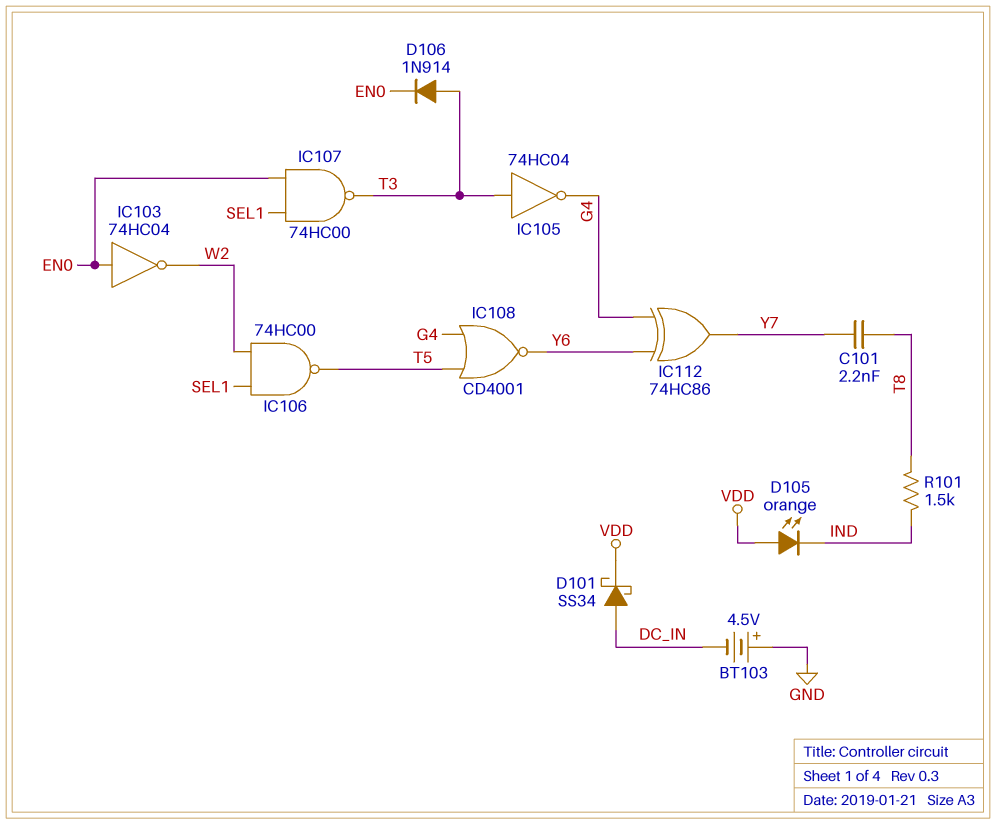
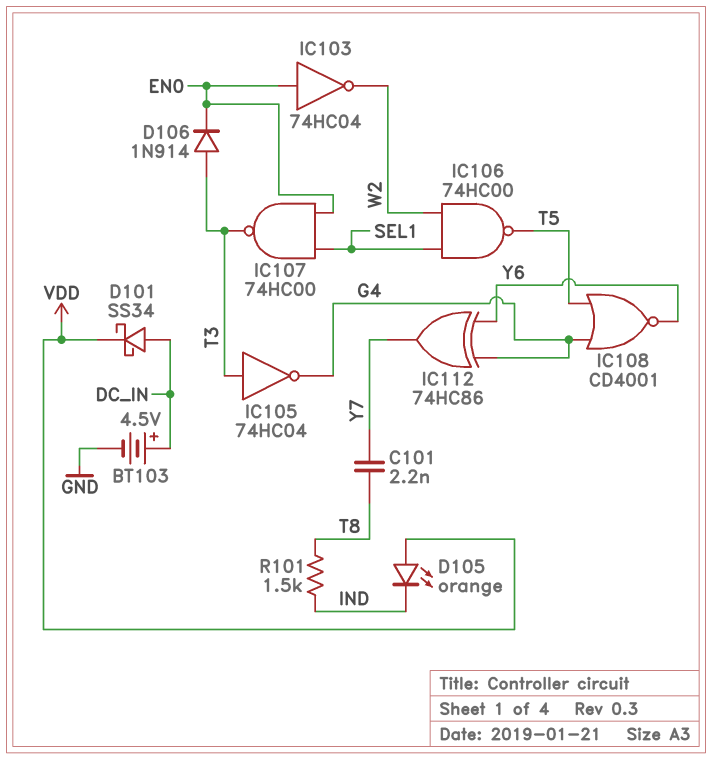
BT103: 4.5V (plus GND, minus DC_IN) -> 4.5V (plus DC_IN, minus GND)

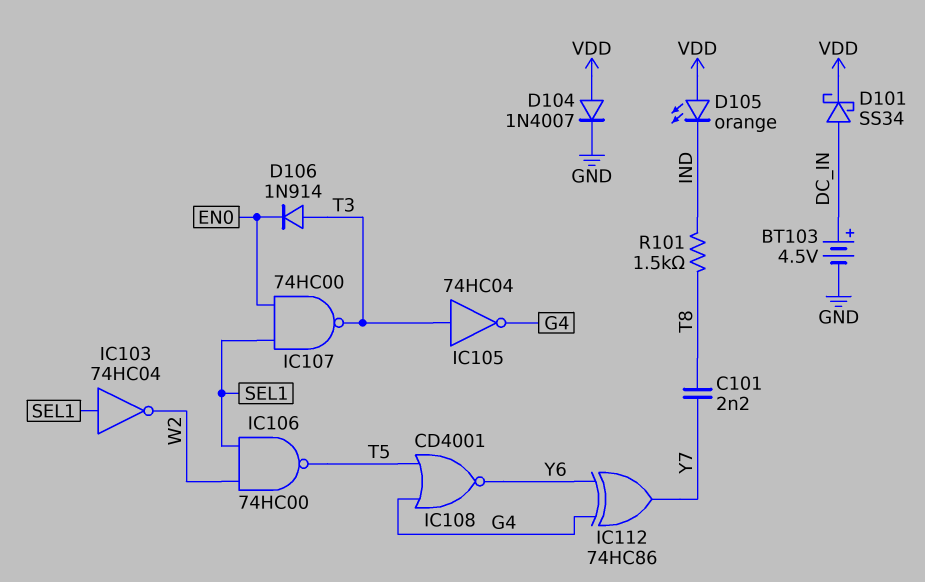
D104: none -> diode 1N4007 (A VDD, K GND)
IC103: NOT 74HC04 (in EN0, out W2) -> NOT 74HC04 (in SEL1, out W2)

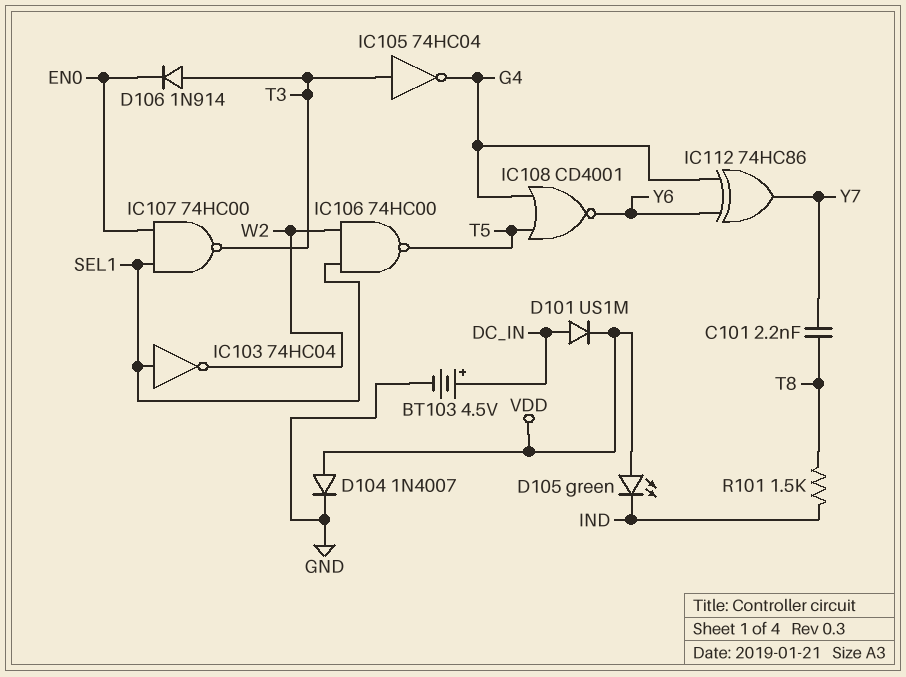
D101: schottky SS34 (A DC_IN, K VDD) -> diode US1M (A DC_IN, K VDD)
D105: LED orange (A VDD, K IND) -> LED green (A VDD, K IND)

